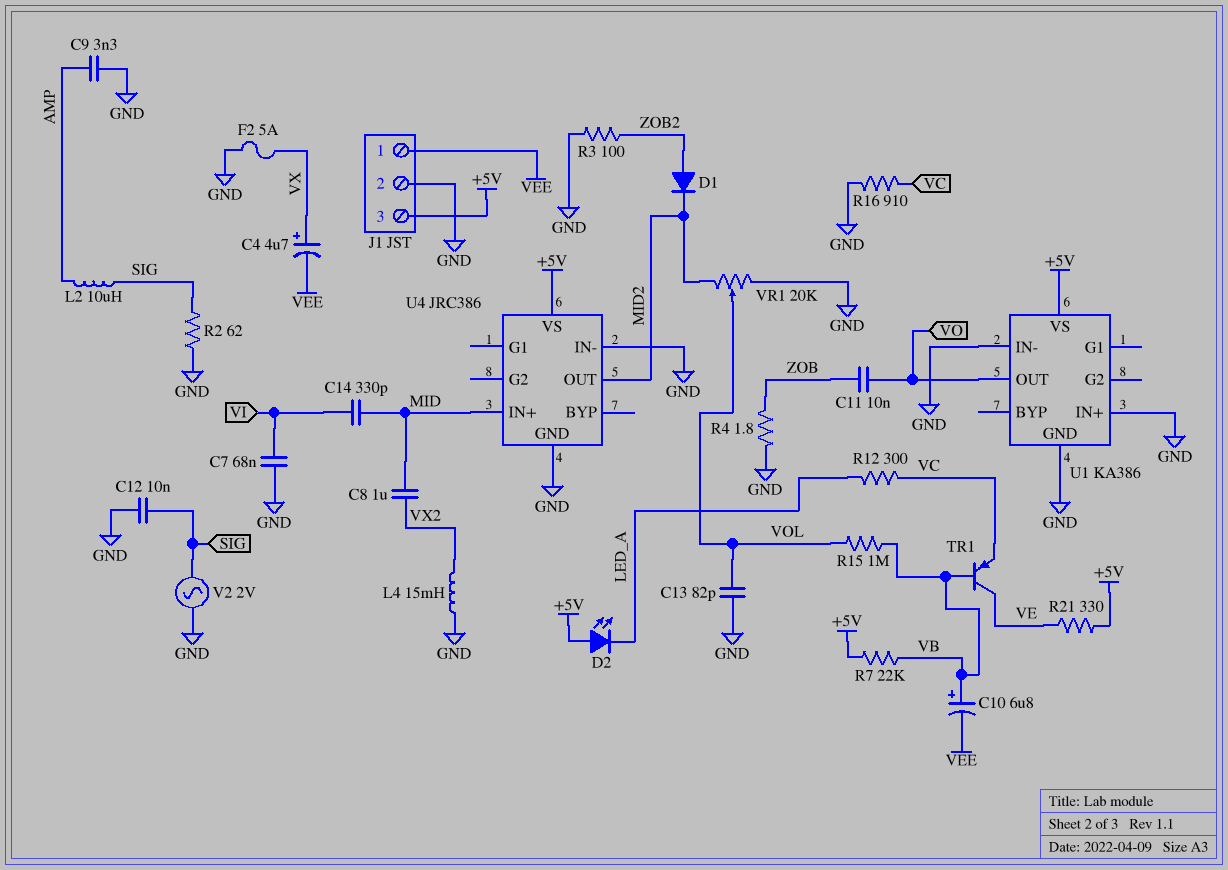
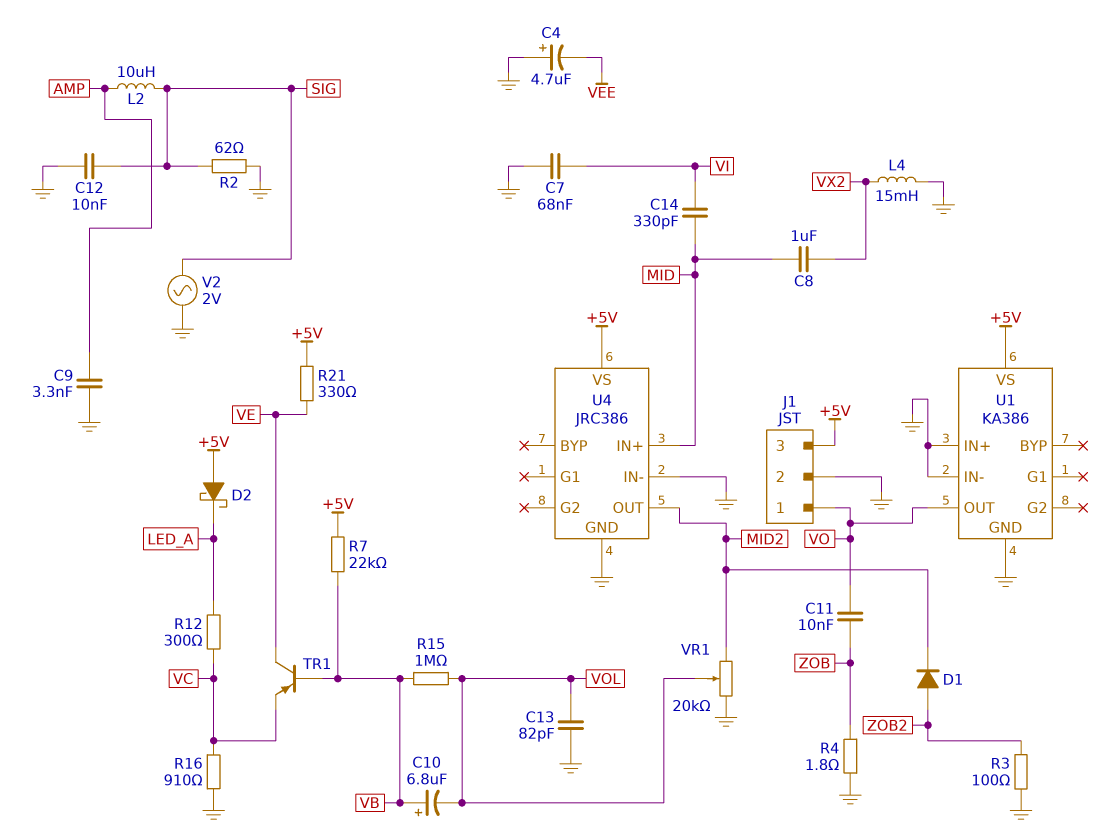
C4: 4.7uF (plus VX, minus VEE) -> 4.7uF (plus GND, minus VEE)
C10: 6.8uF (plus VB, minus VEE) -> 6.8uF (plus VB, minus VOL)
D2: LED (A +5V, K LED_A) -> schottky (A +5V, K LED_A)
F2: 5A (GND, VX) -> none
J1 pin 1: VEE -> VO

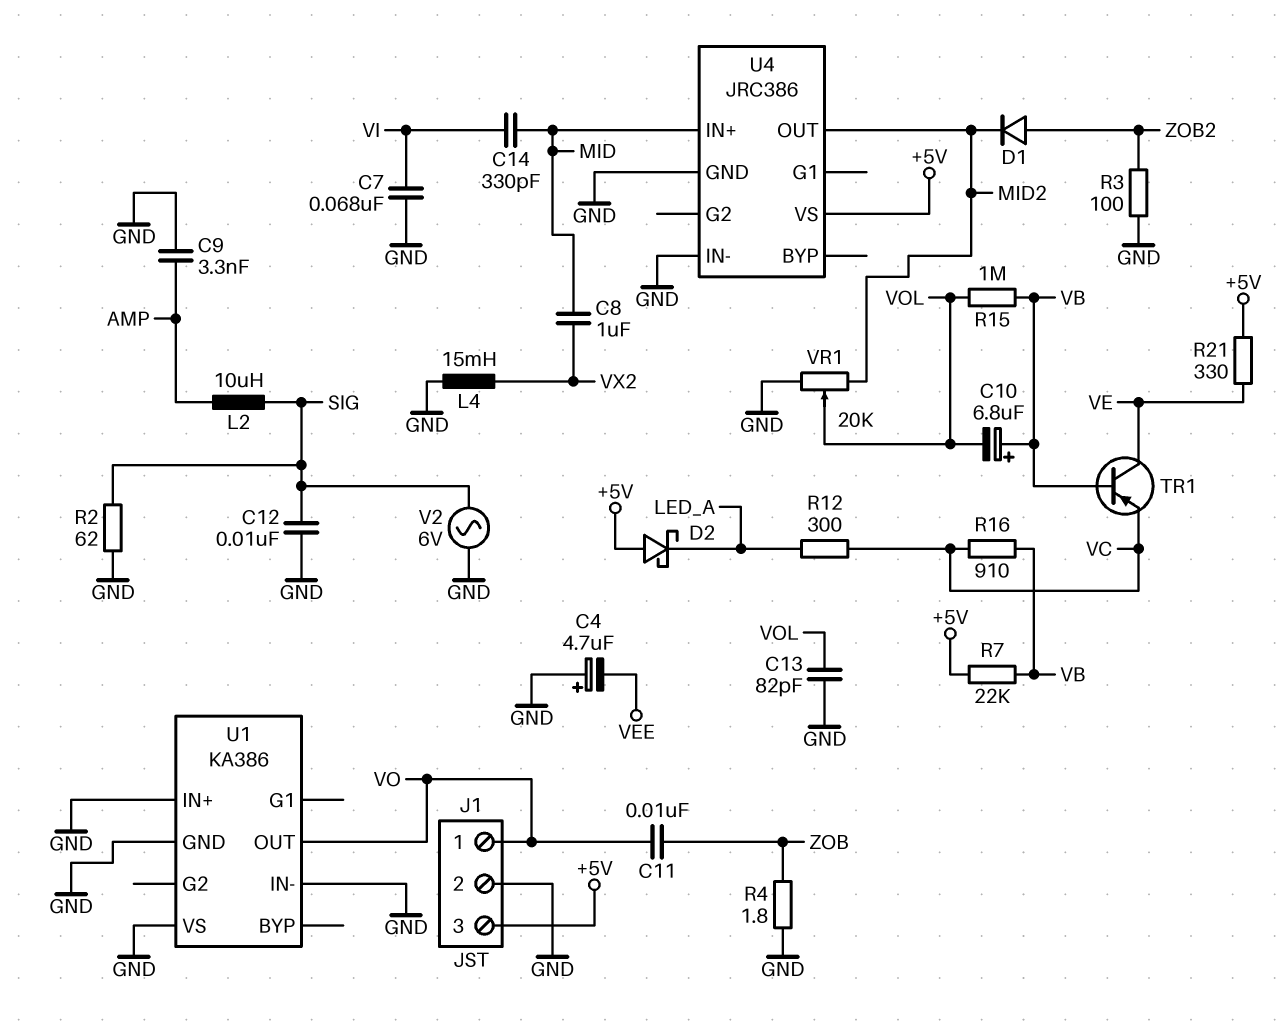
R16: 910 (GND, VC) -> 910 (VB, VC)
U1 pin VS: +5V -> GND
V2: AC 2V (GND, SIG) -> AC 6V (GND, SIG)

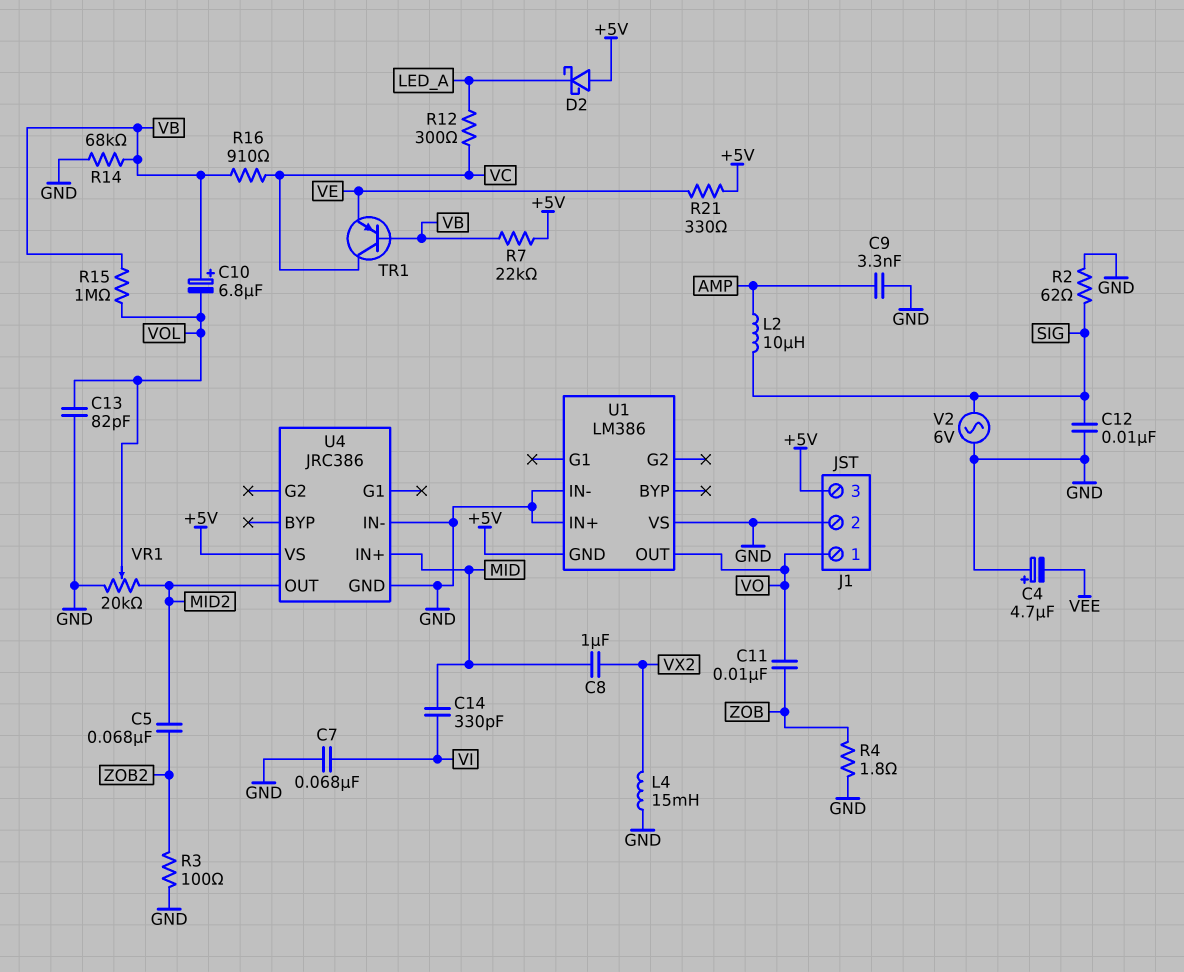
C5: none -> 68nF (MID2, ZOB2)
D1: diode (A ZOB2, K MID2) -> none
R14: none -> 68k (GND, VB)
TR1: PNP (B VB, C VE, E VC) -> PNP (B VB, C VC, E VE)
U1: KA386 -> LM386
U1 pin GND: GND -> +5V

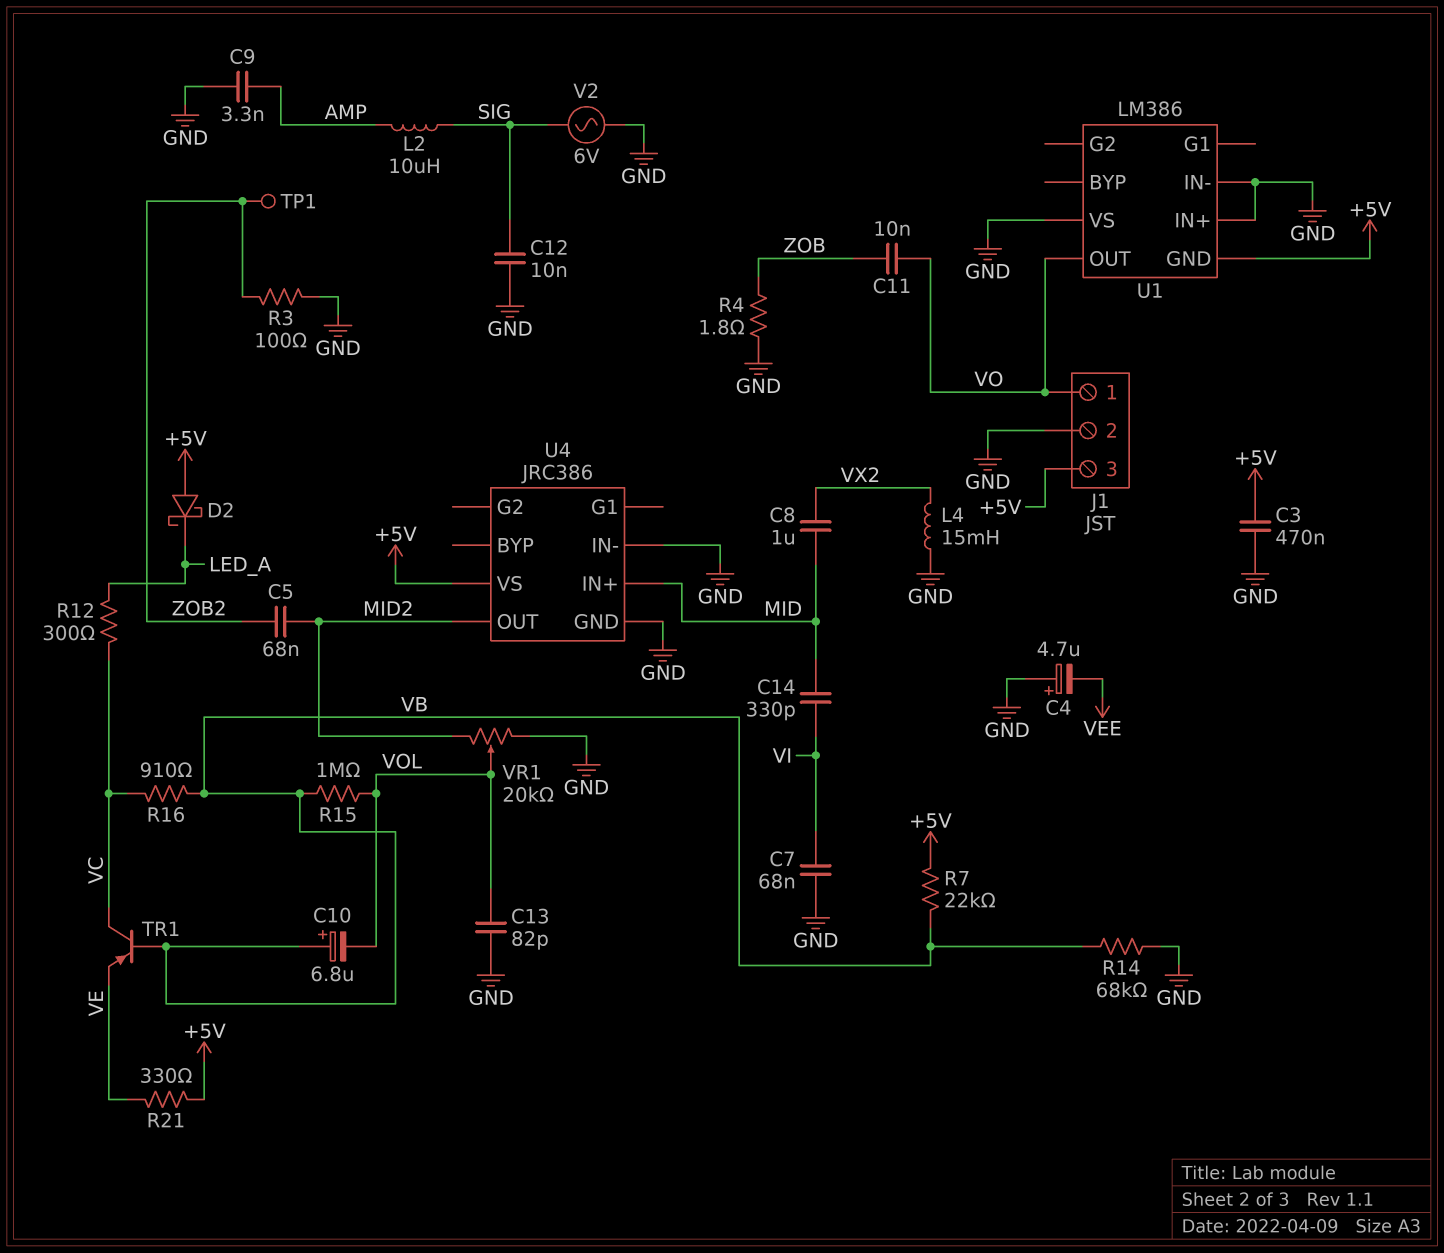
C3: none -> 470nF (+5V, GND)
R2: 62 (GND, SIG) -> none
TP1: none -> test point (ZOB2)

